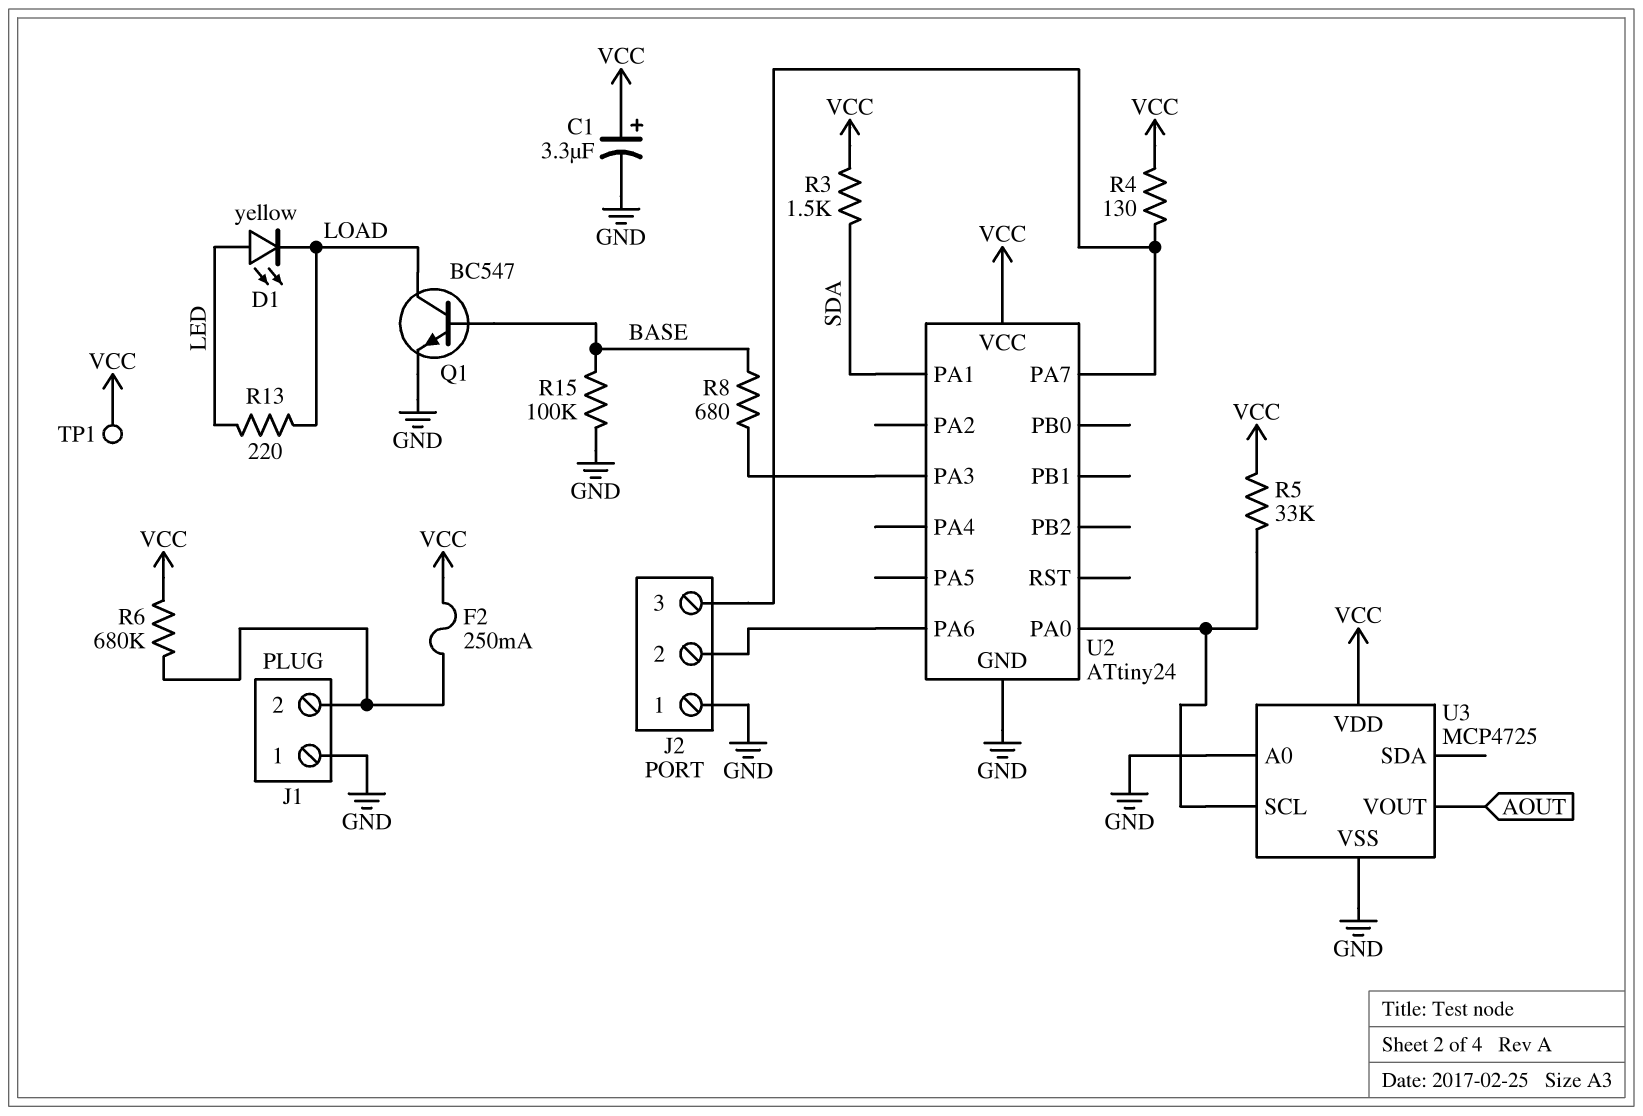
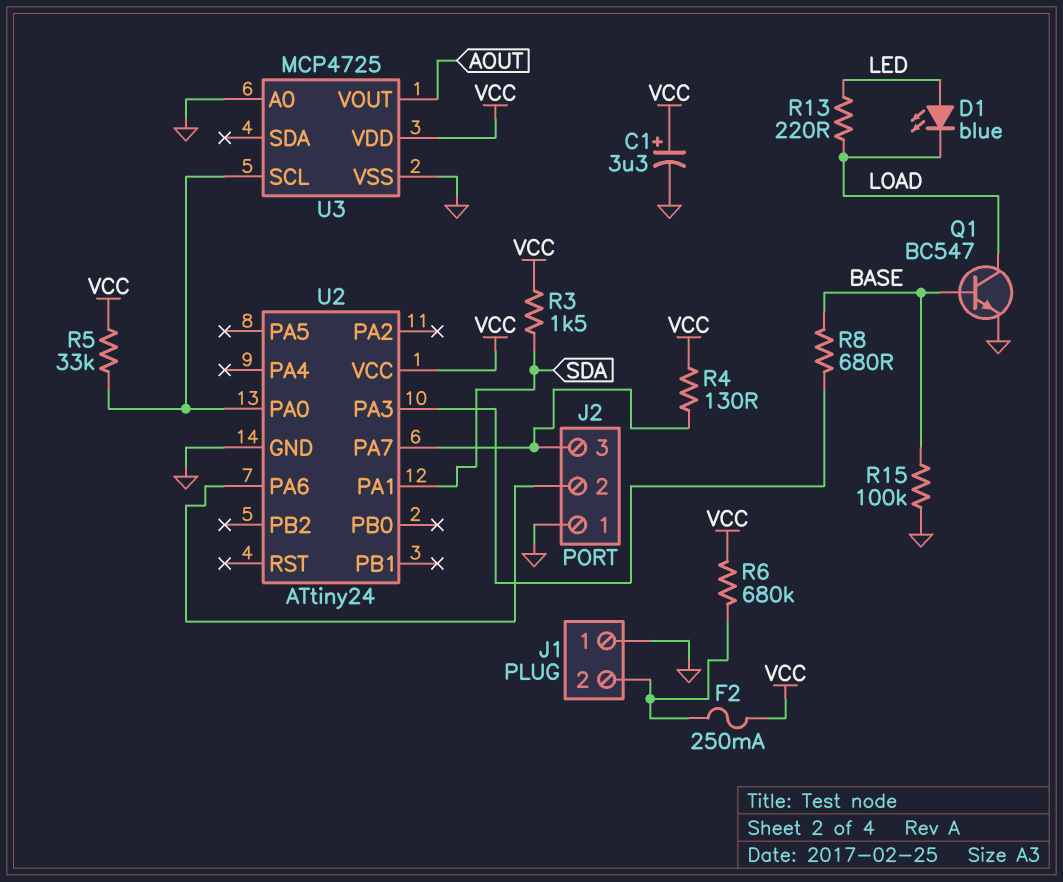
D1: LED yellow (A LED, K LOAD) -> LED blue (A LED, K LOAD)
TP1: test point (VCC) -> none

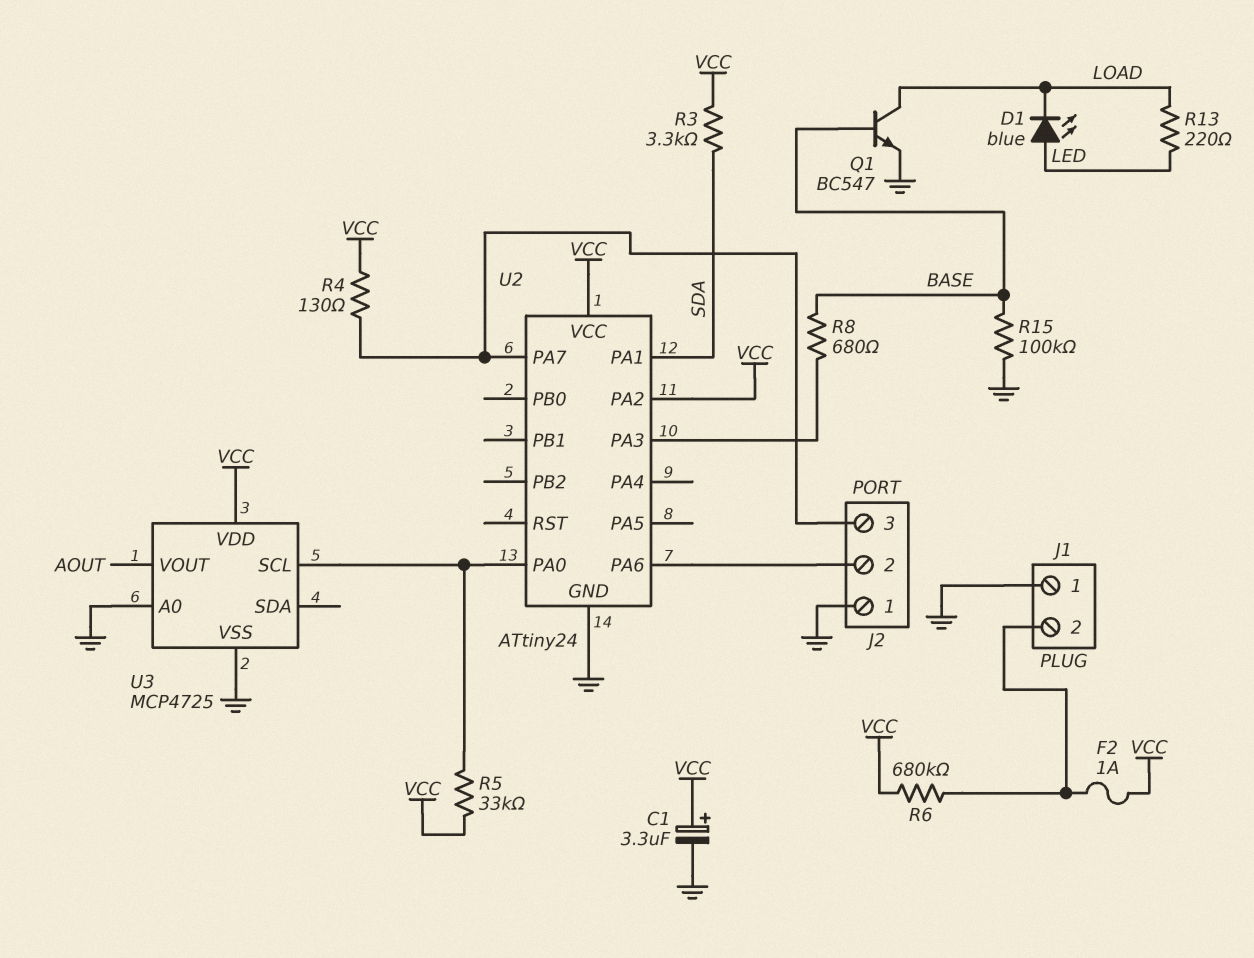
F2: 250mA (J1/2, VCC) -> 1A (J1/2, VCC)
R3: 1.5k (SDA, VCC) -> 3.3k (SDA, VCC)
U2 pin PA2: none -> VCC

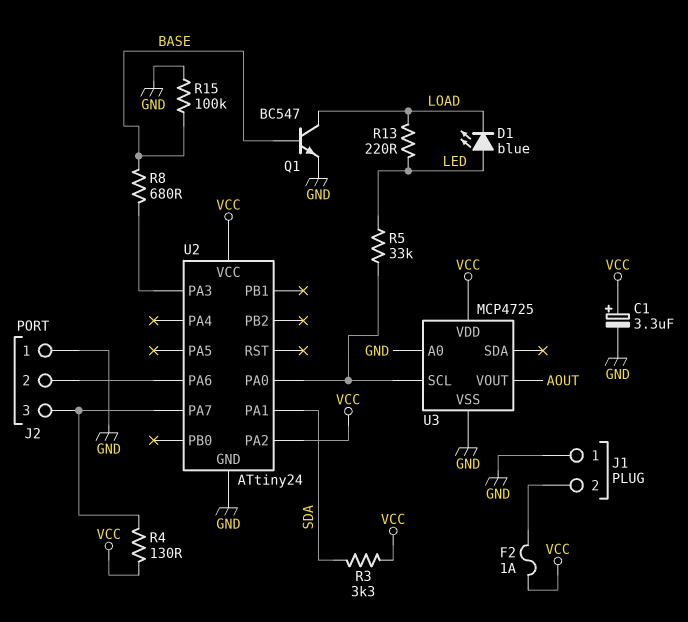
R5: 33k (U2/PA0, VCC) -> 33k (LED, U2/PA0)
R6: 680k (J1/2, VCC) -> none

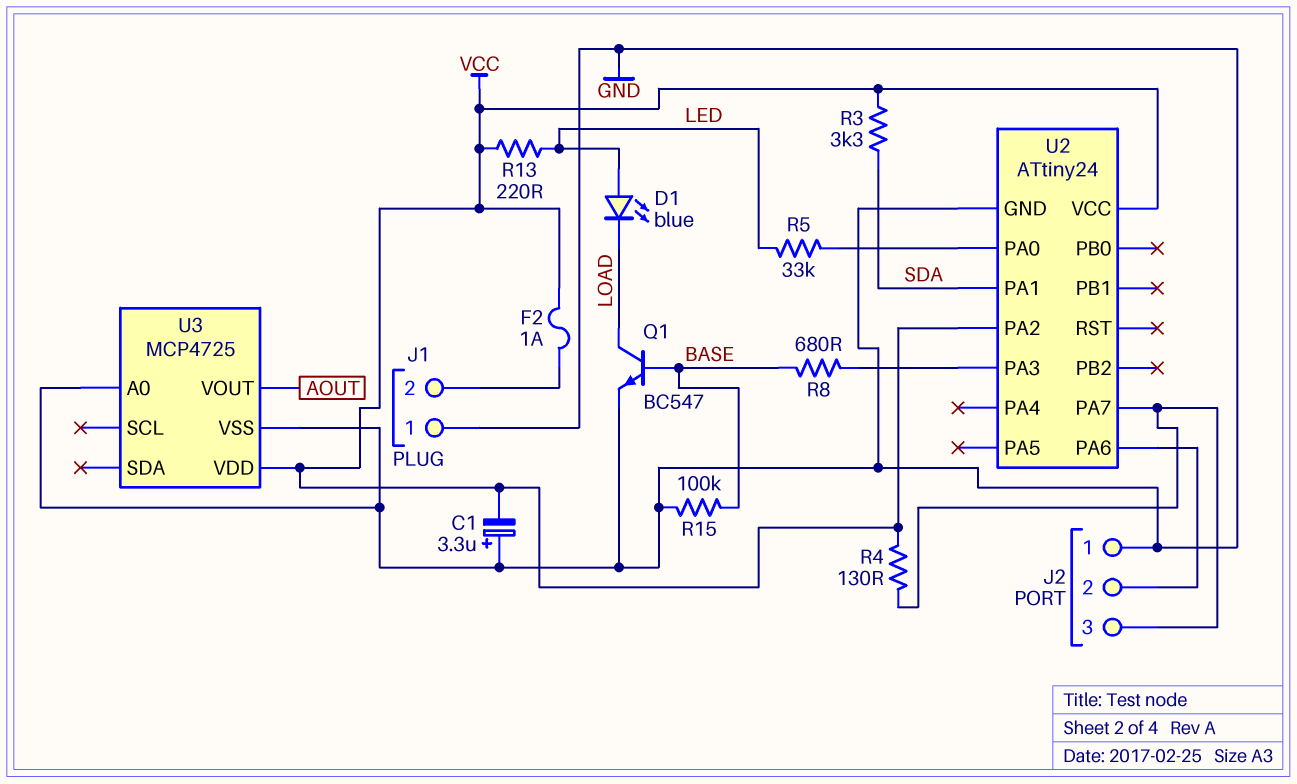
C1: 3.3uF (plus VCC, minus GND) -> 3.3uF (plus GND, minus VCC)
R13: 220 (LED, LOAD) -> 220 (LED, VCC)
U3 pin SCL: U2/PA0 -> none

